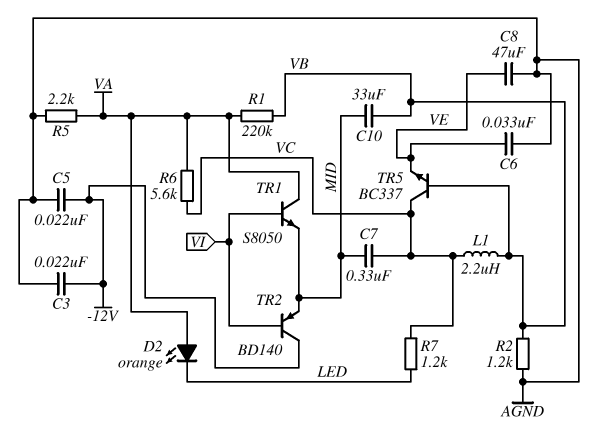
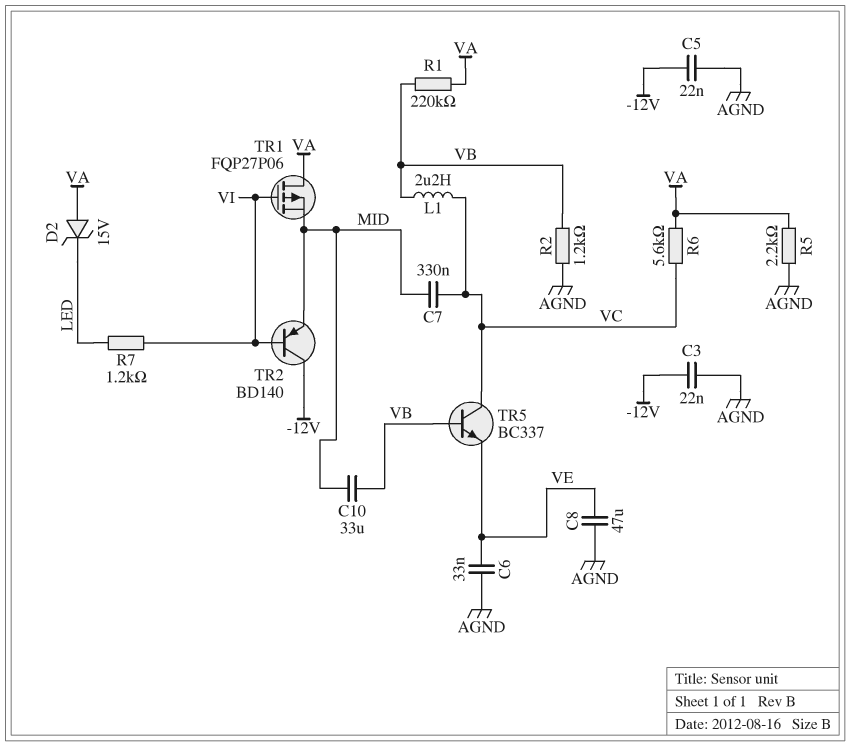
D2: LED orange (A VA, K LED) -> zener 15V (A VA, K LED)
R7: 1.2k (LED, VC) -> 1.2k (LED, VI)
TR1: NPN S8050 (B VI, C VA, E MID) -> PMOS FQP27P06 (G VI, D VA, S MID)

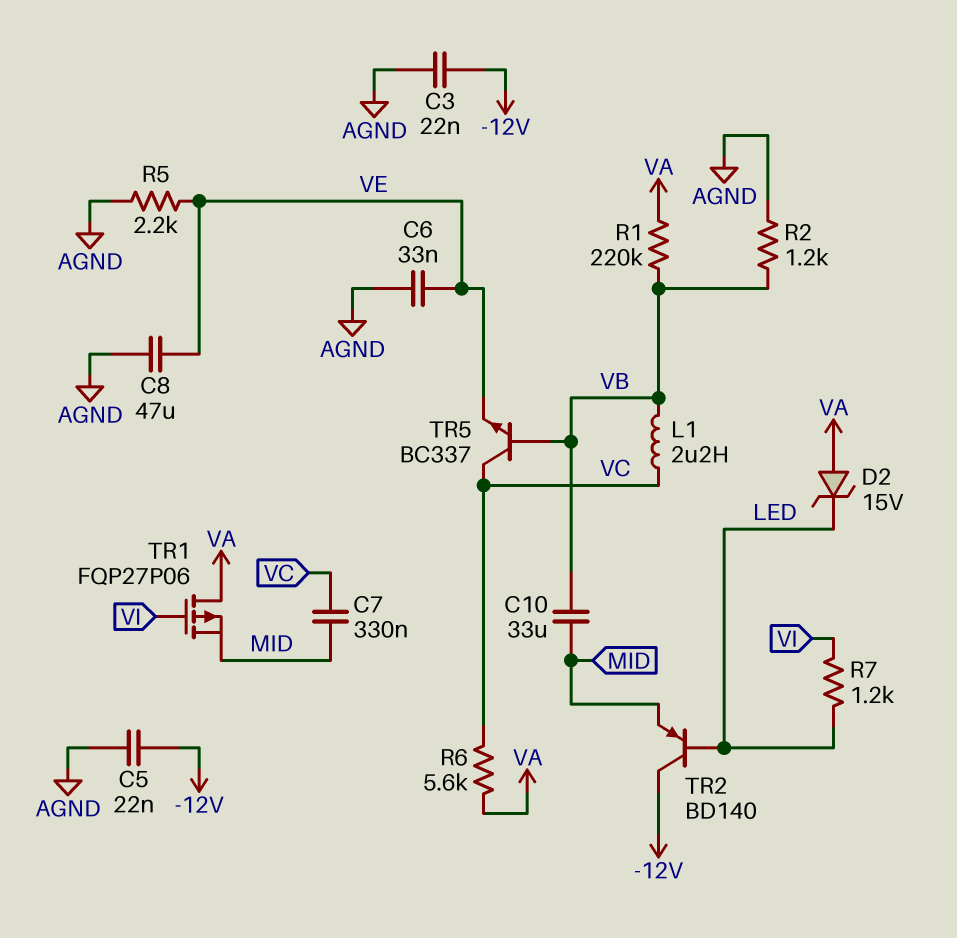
R5: 2.2k (AGND, VA) -> 2.2k (AGND, VE)
TR2: PNP BD140 (B VI, C -12V, E MID) -> PNP BD140 (B LED, C -12V, E MID)

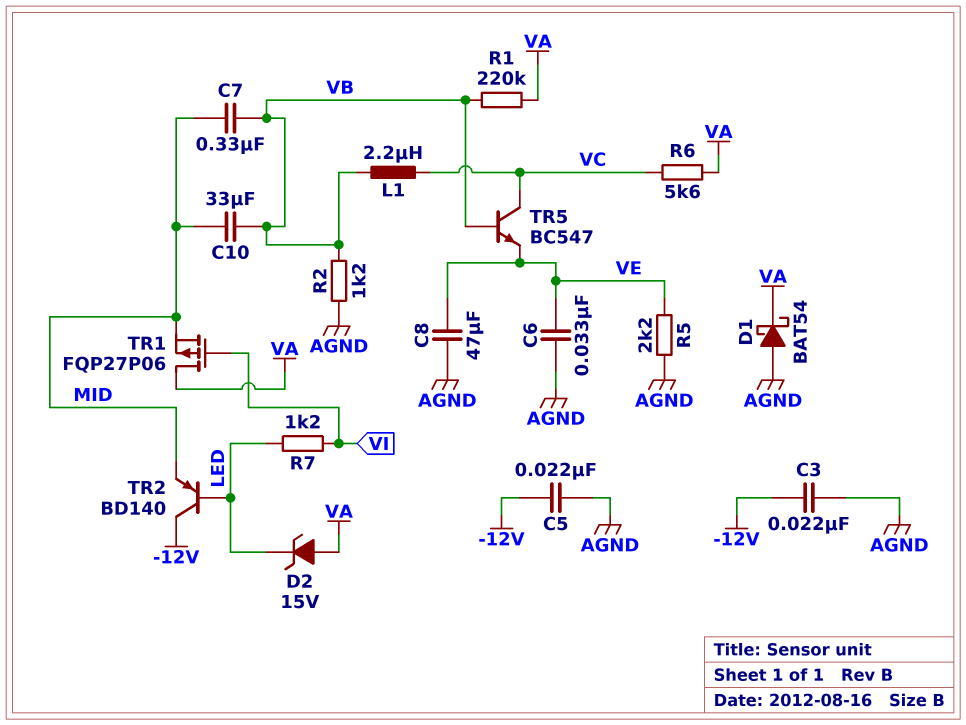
C7: 330nF (MID, VC) -> 330nF (MID, VB)
D1: none -> schottky BAT54 (A AGND, K VA)
TR5: NPN BC337 (B VB, C VC, E VE) -> NPN BC547 (B VB, C VC, E VE)

